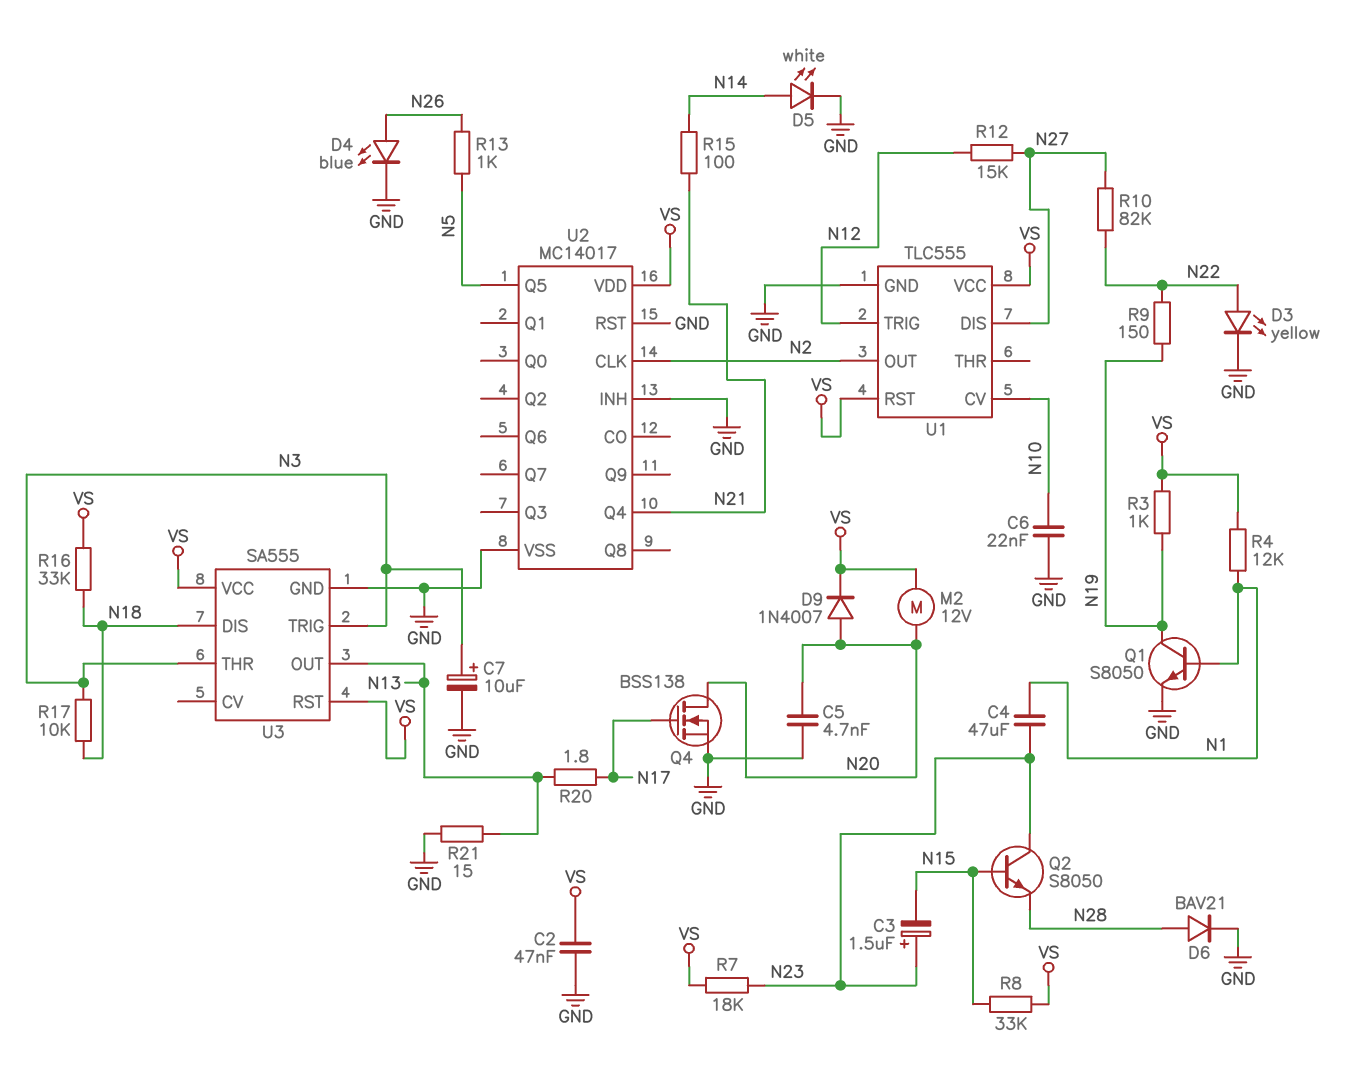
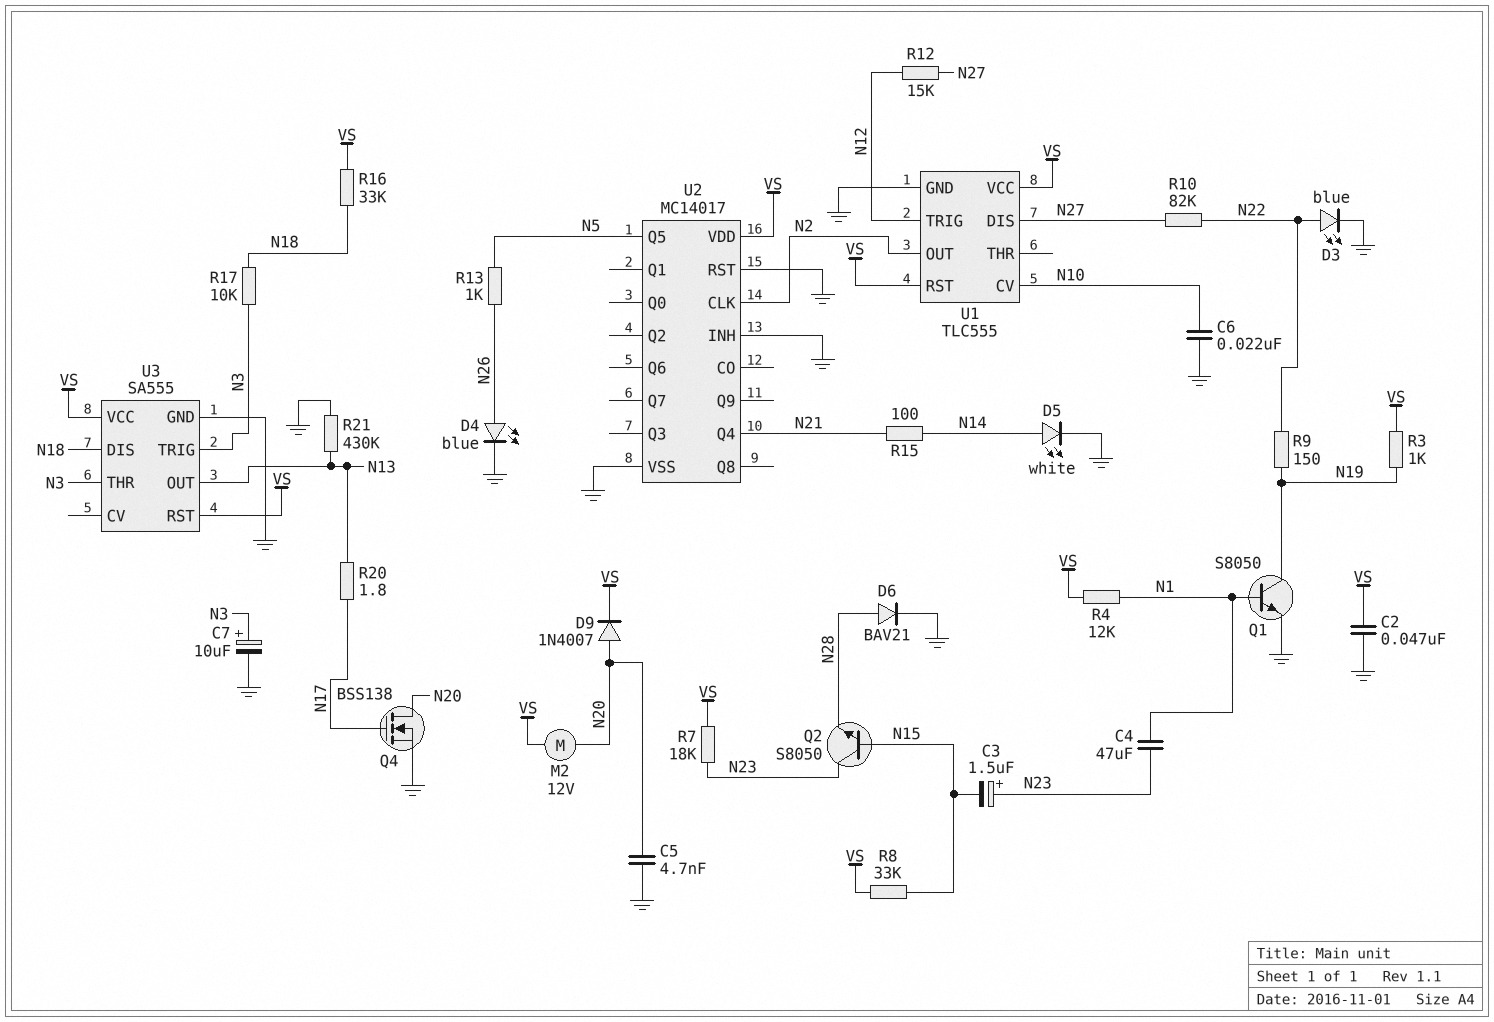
D3: LED yellow (A N22, K GND) -> LED blue (A N22, K GND)
R21: 15 (GND, N13) -> 430k (GND, N13)

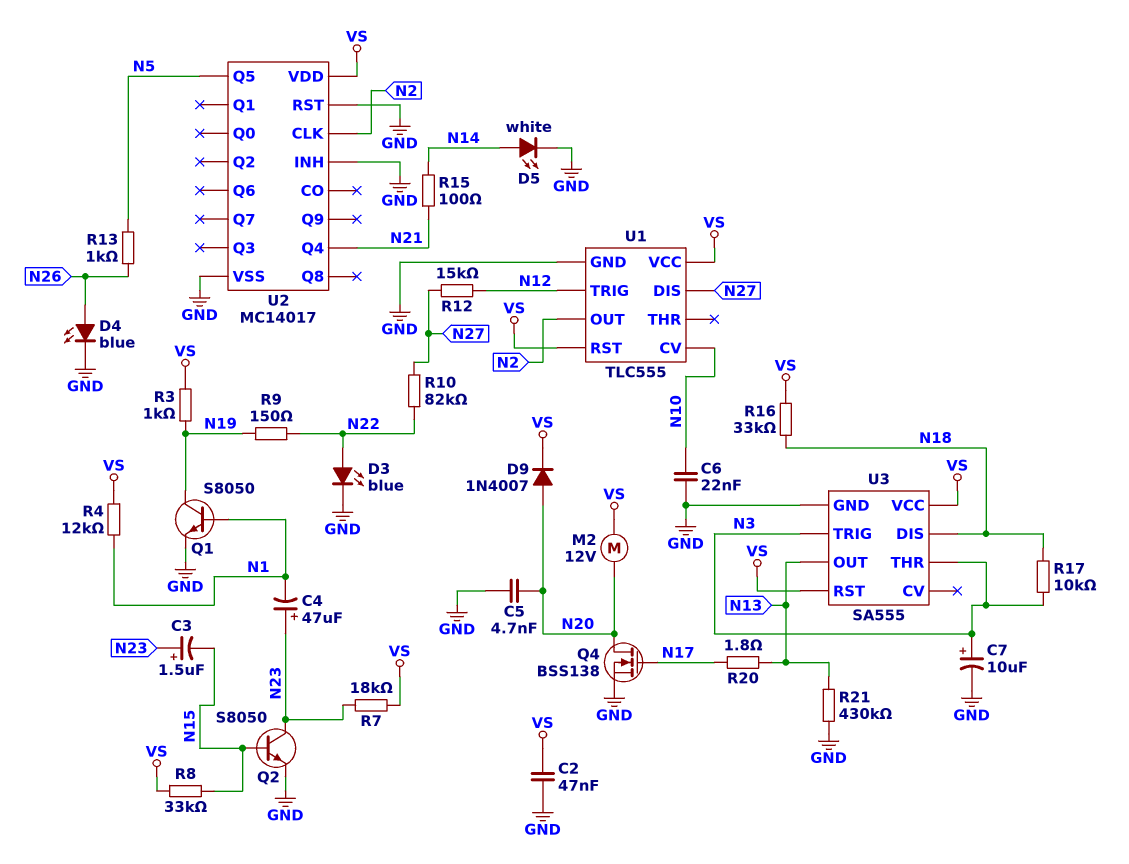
C4: 47uF (N1, N23) -> 47uF (plus N23, minus N1)
D6: diode BAV21 (A N28, K GND) -> none
Q2: NPN S8050 (B N15, C N23, E N28) -> NPN S8050 (B N15, C N23, E GND)

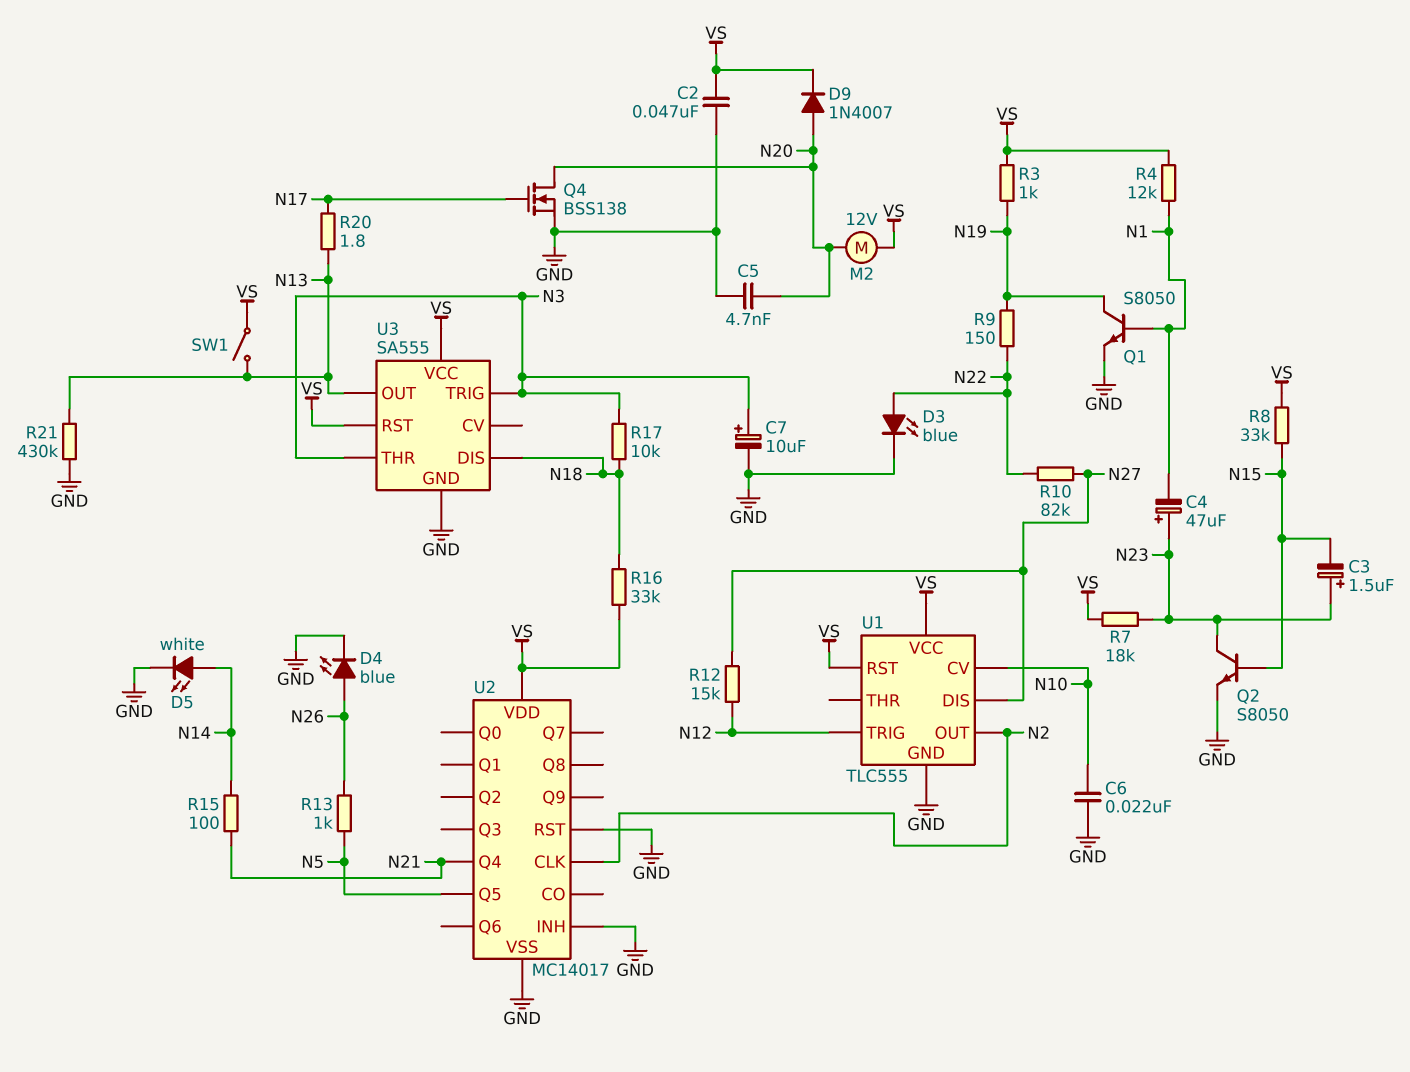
SW1: none -> switch (N13, VS)

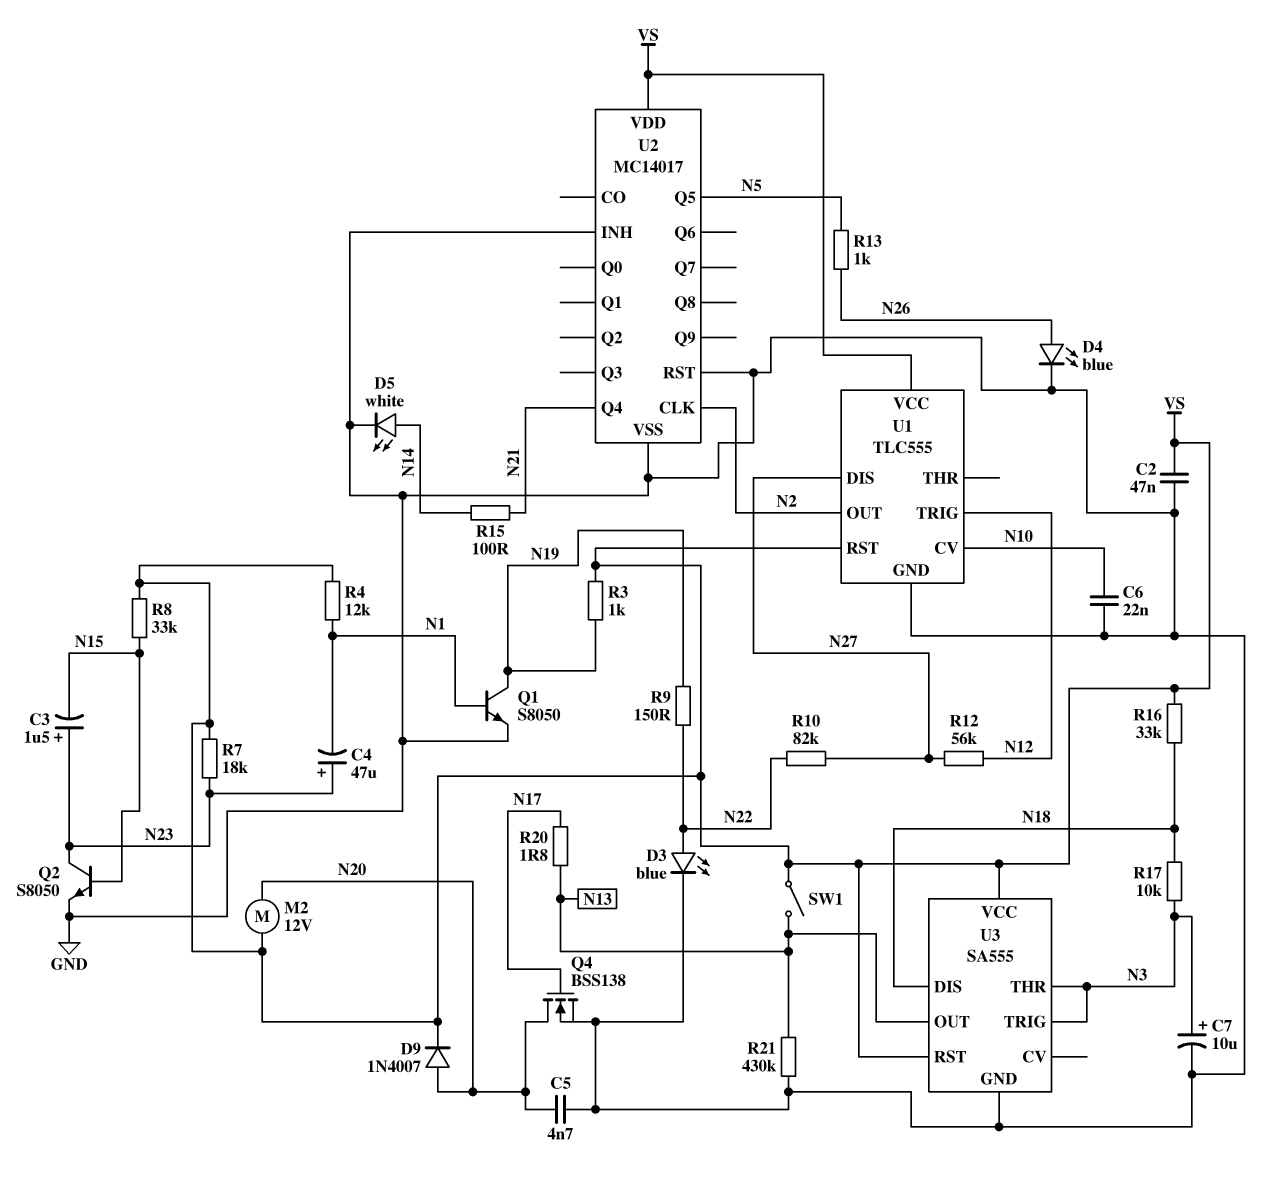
R12: 15k (N12, N27) -> 56k (N12, N27)

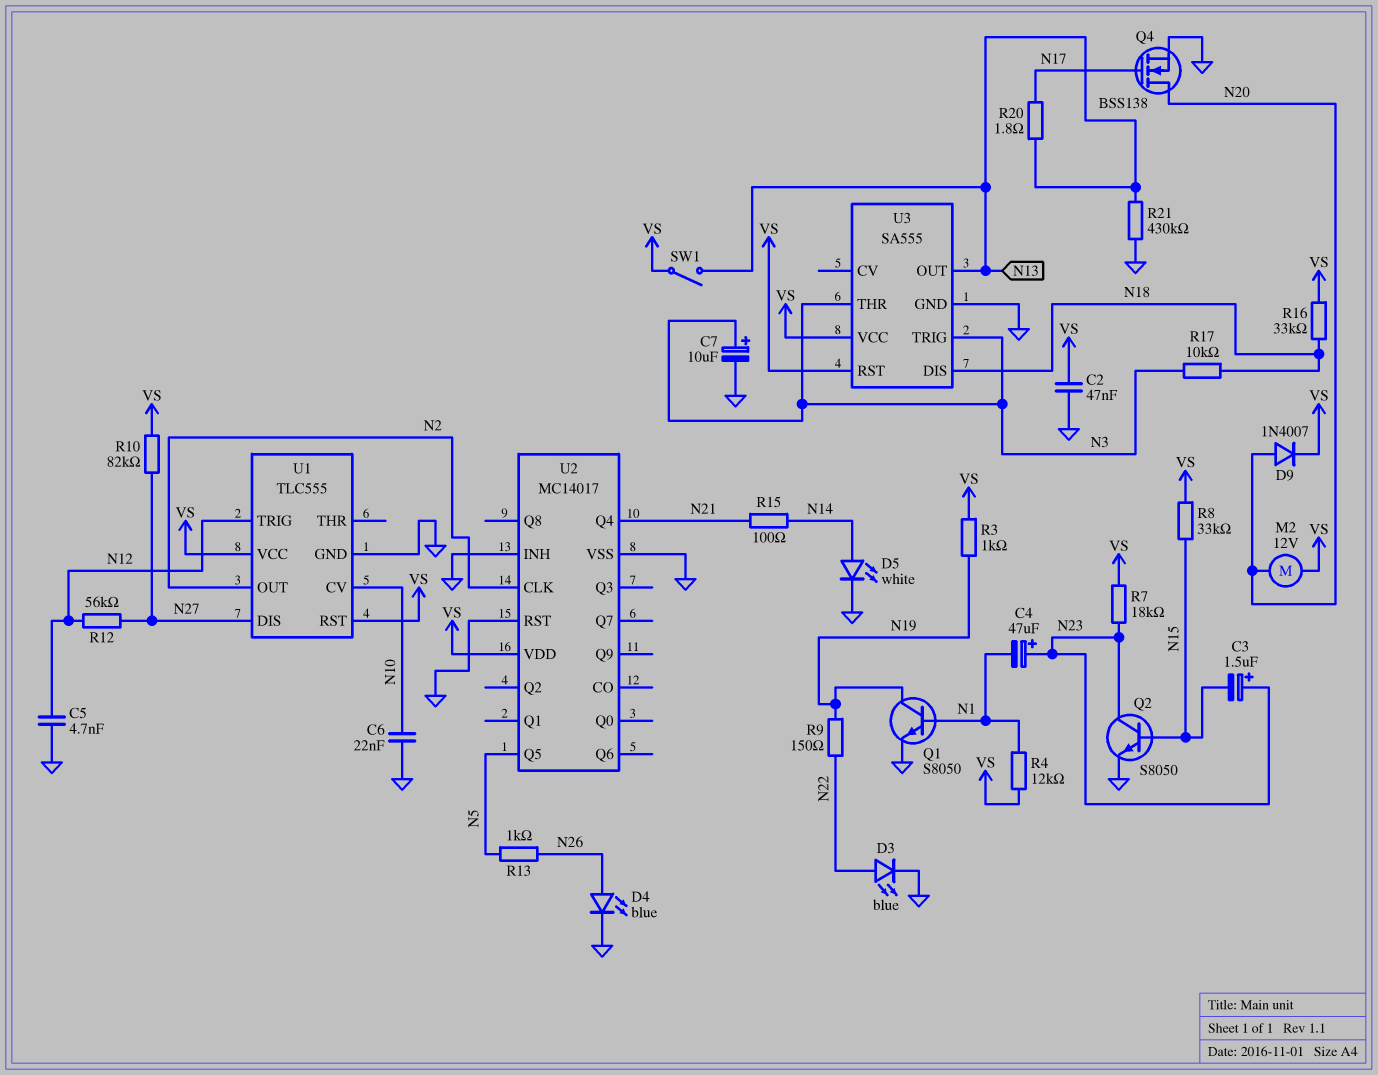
C5: 4.7nF (GND, N20) -> 4.7nF (GND, N12)
R10: 82k (N22, N27) -> 82k (N27, VS)

